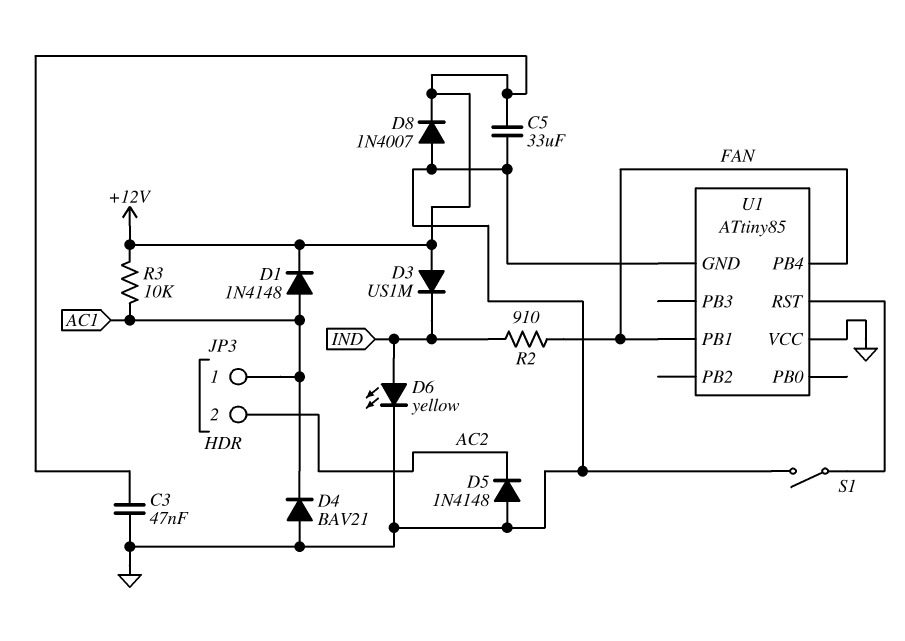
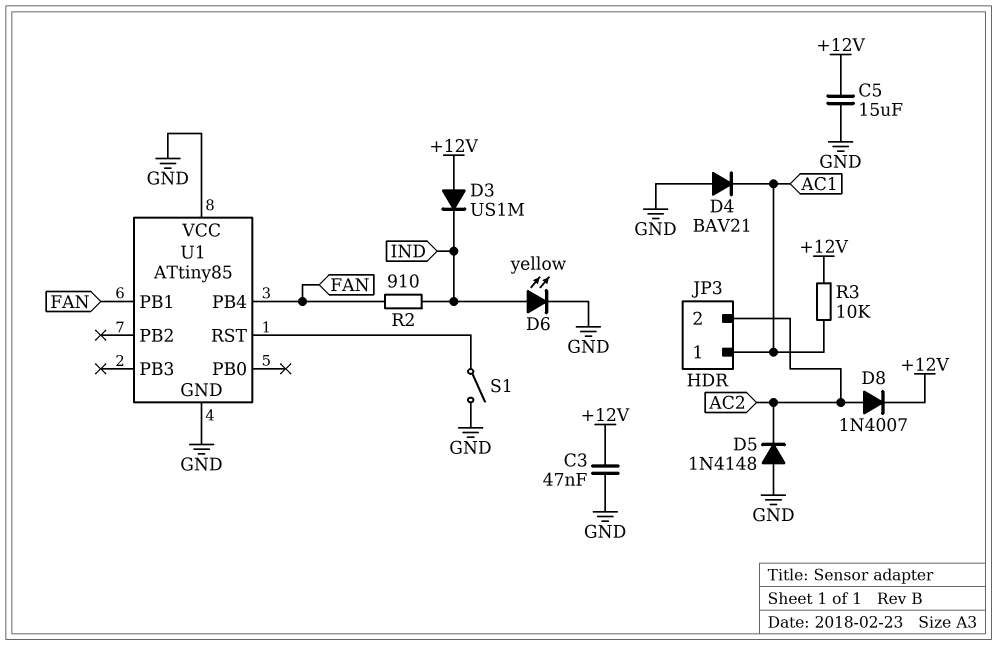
C5: 33uF (+12V, GND) -> 15uF (+12V, GND)
D1: diode 1N4148 (A AC1, K +12V) -> none
D8: diode 1N4007 (A GND, K +12V) -> diode 1N4007 (A AC2, K +12V)

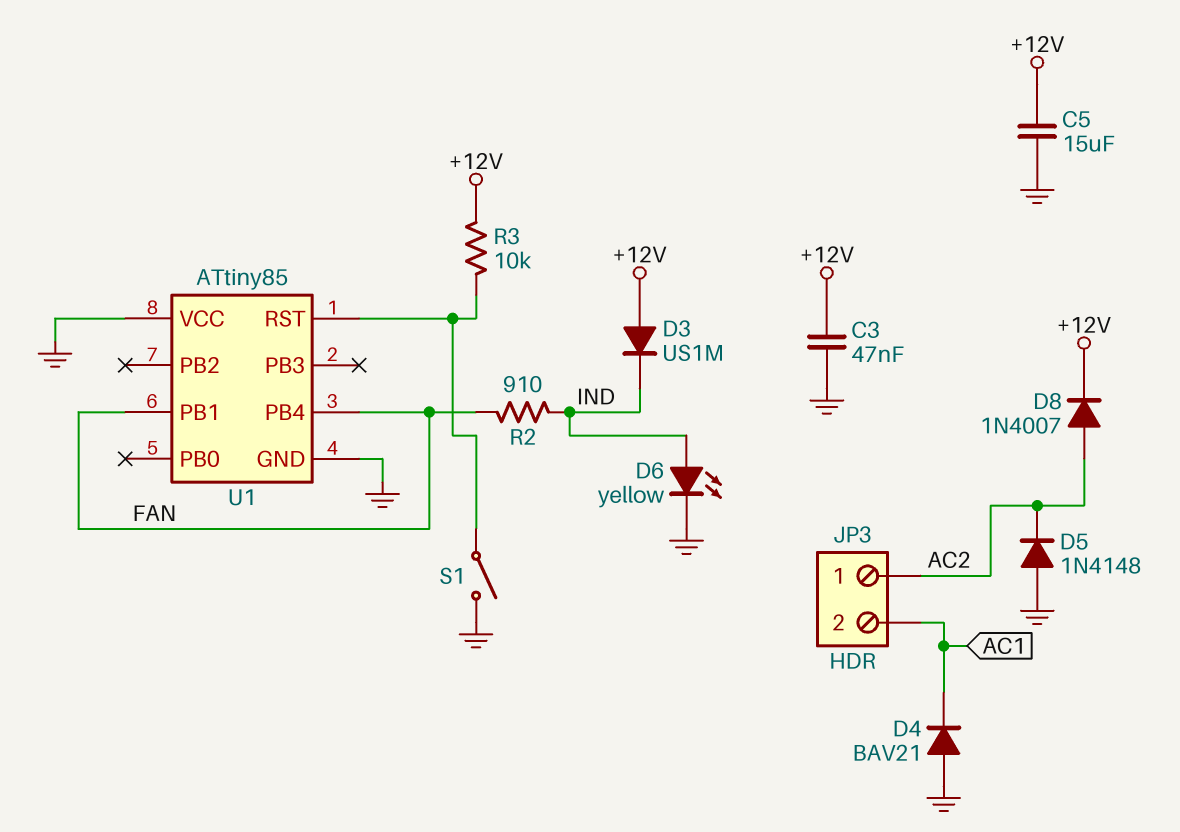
JP3 pin 1: AC1 -> AC2
JP3 pin 2: AC2 -> AC1
R3: 10k (+12V, AC1) -> 10k (+12V, U1/RST)

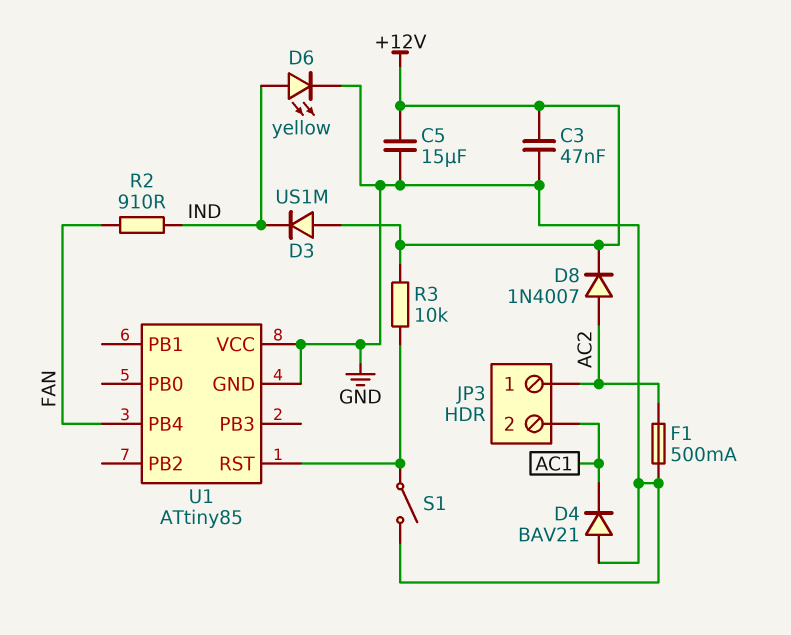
D5: diode 1N4148 (A GND, K AC2) -> none
F1: none -> 500mA (AC2, GND)
U1 pin PB1: FAN -> none

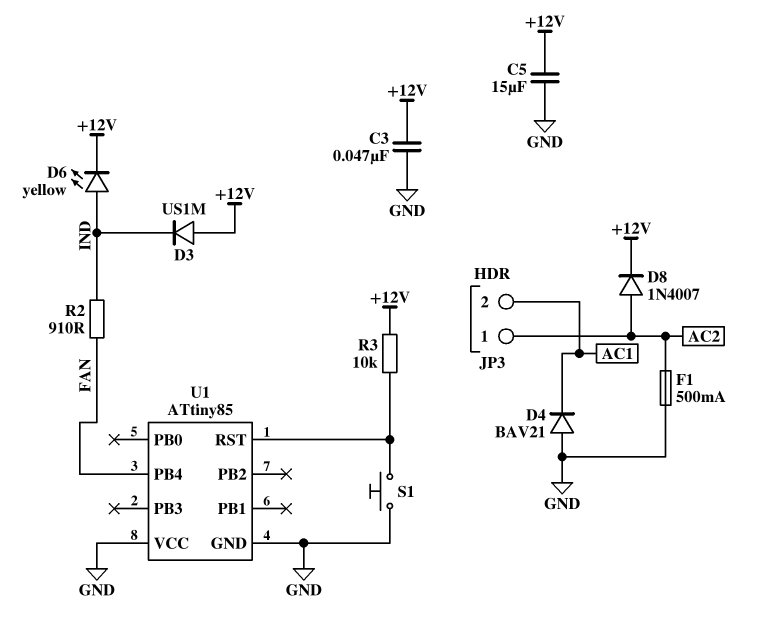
D6: LED yellow (A IND, K GND) -> LED yellow (A IND, K +12V)
S1: switch (GND, U1/RST) -> button (GND, U1/RST)

